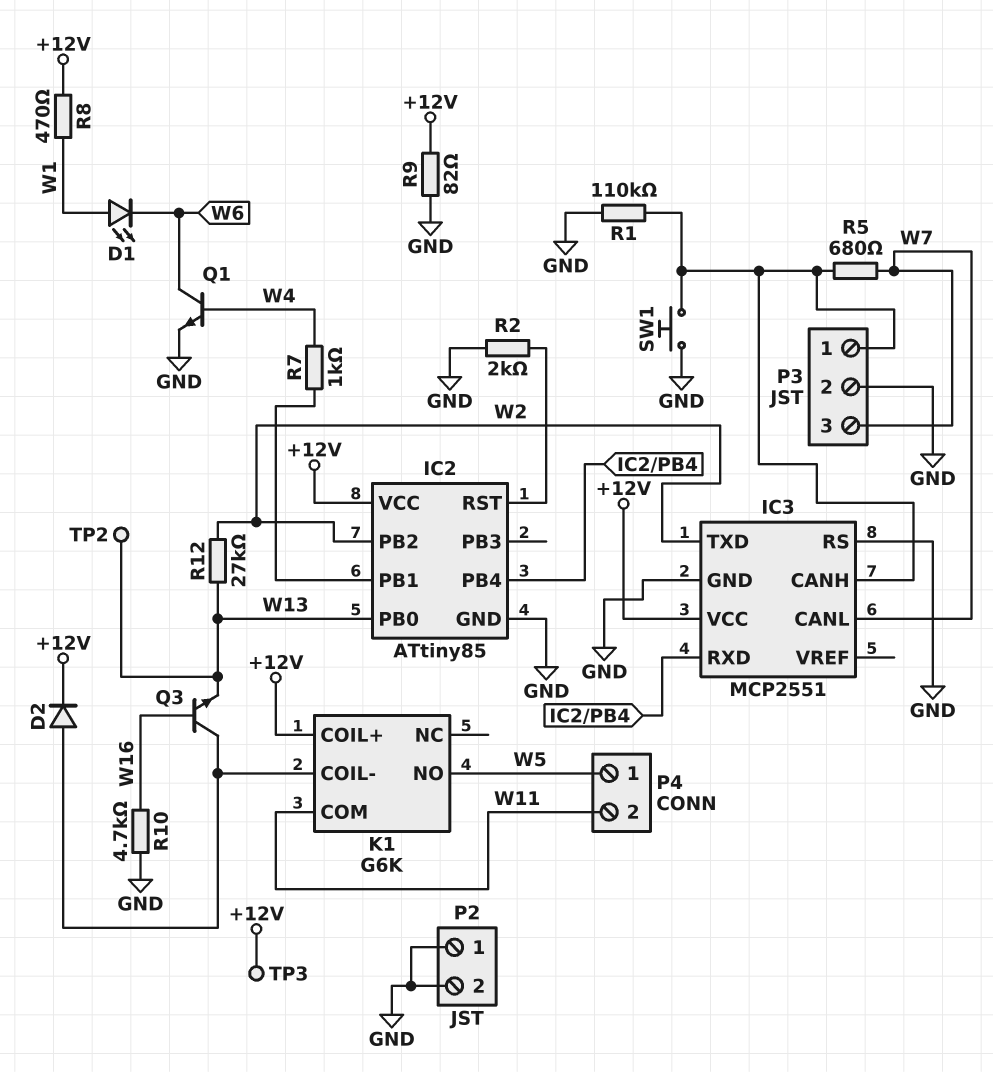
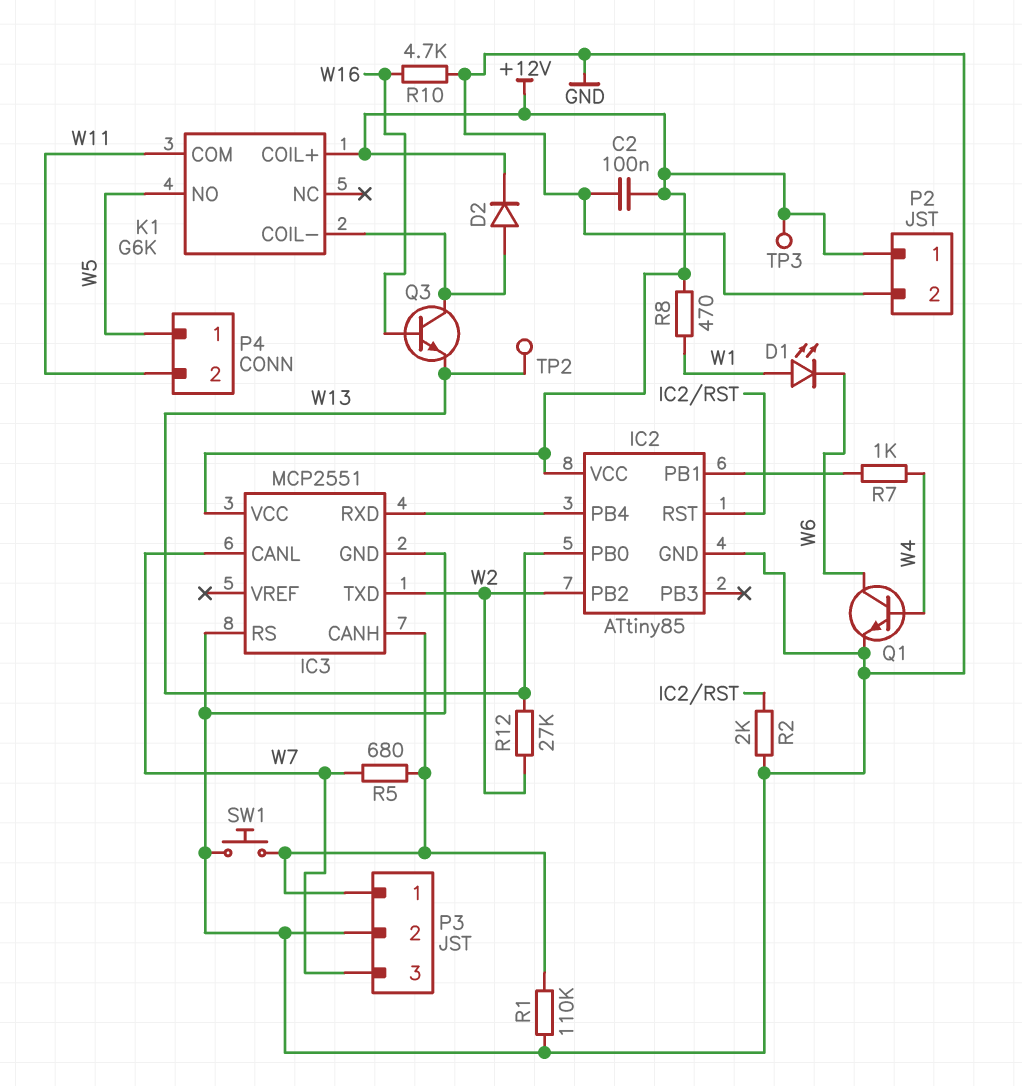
C2: none -> 100nF (+12V, GND)
P2 pin 1: GND -> +12V
R9: 82 (+12V, GND) -> none

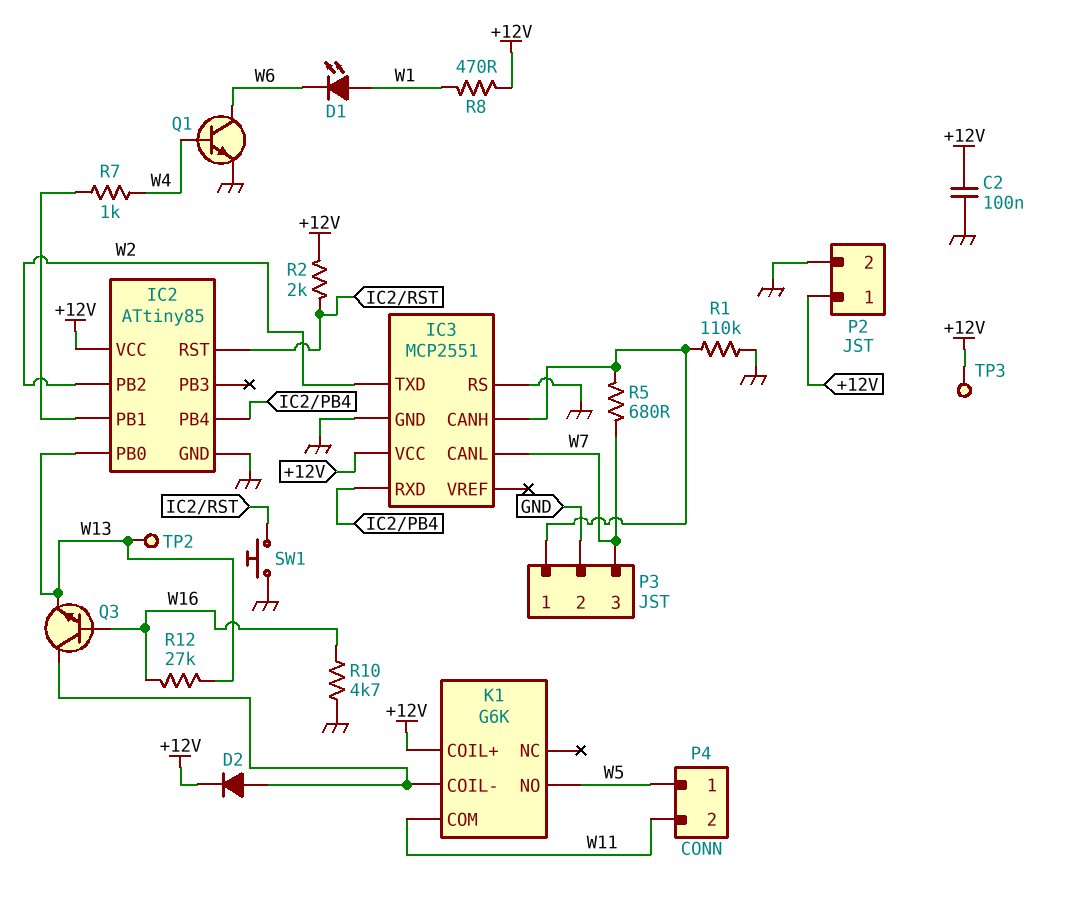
R2: 2k (GND, IC2/RST) -> 2k (+12V, IC2/RST)
R12: 27k (W2, W13) -> 27k (W13, W16)
SW1: button (GND, IC3/CANH) -> button (GND, IC2/RST)

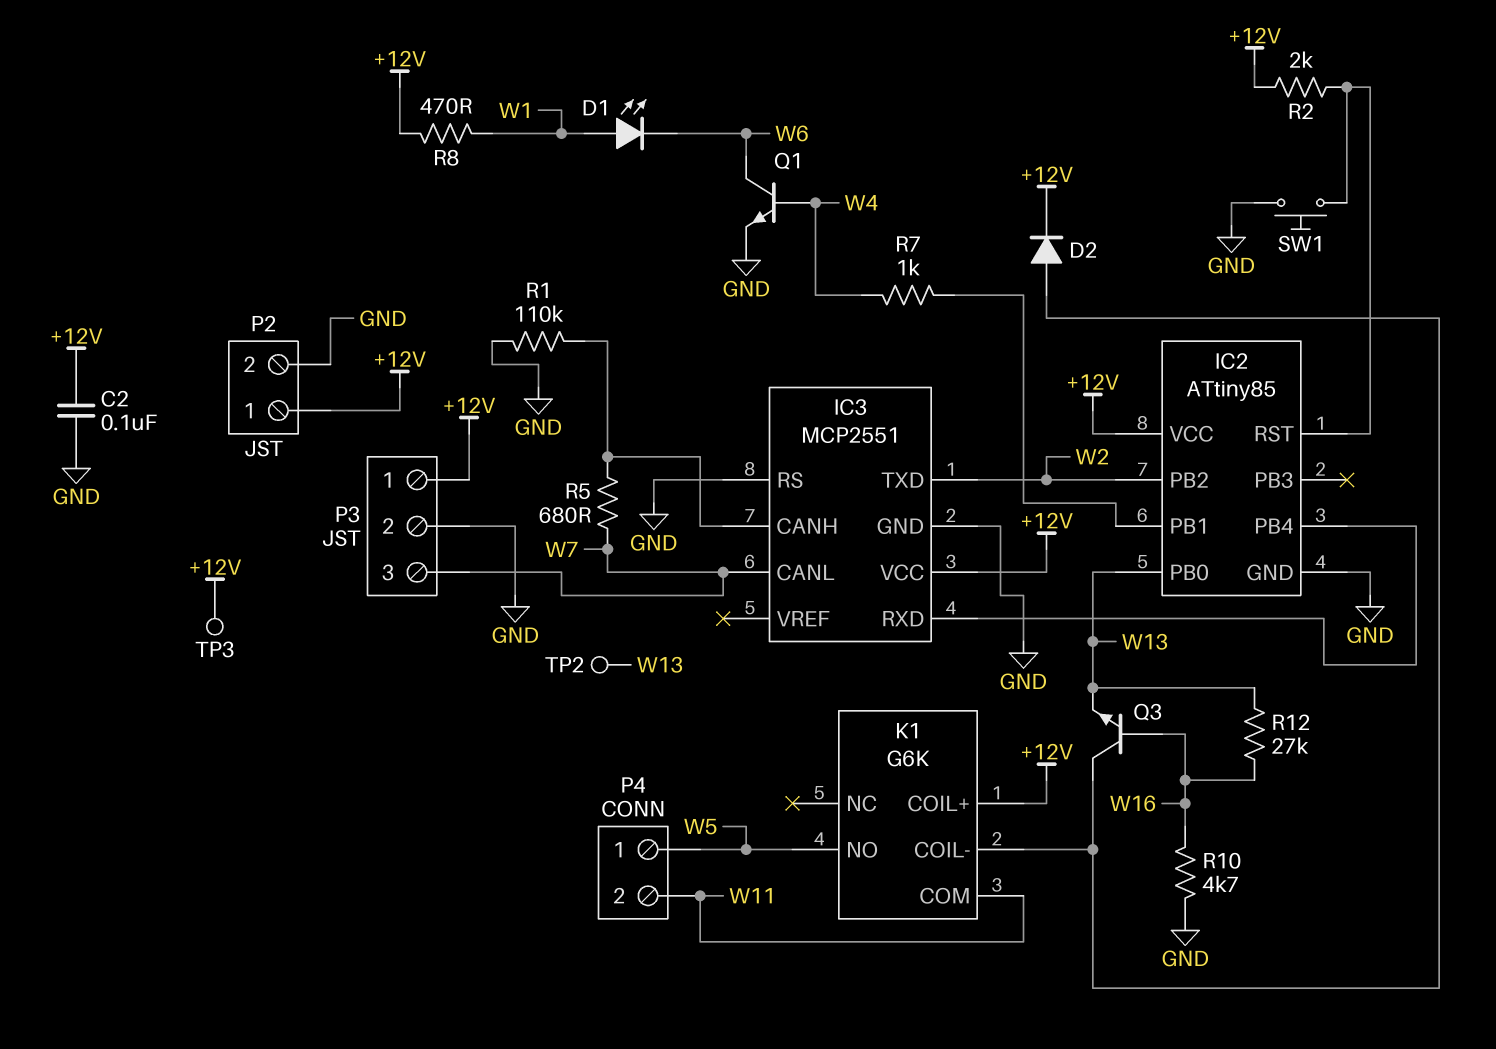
P3 pin 1: IC3/CANH -> +12V

